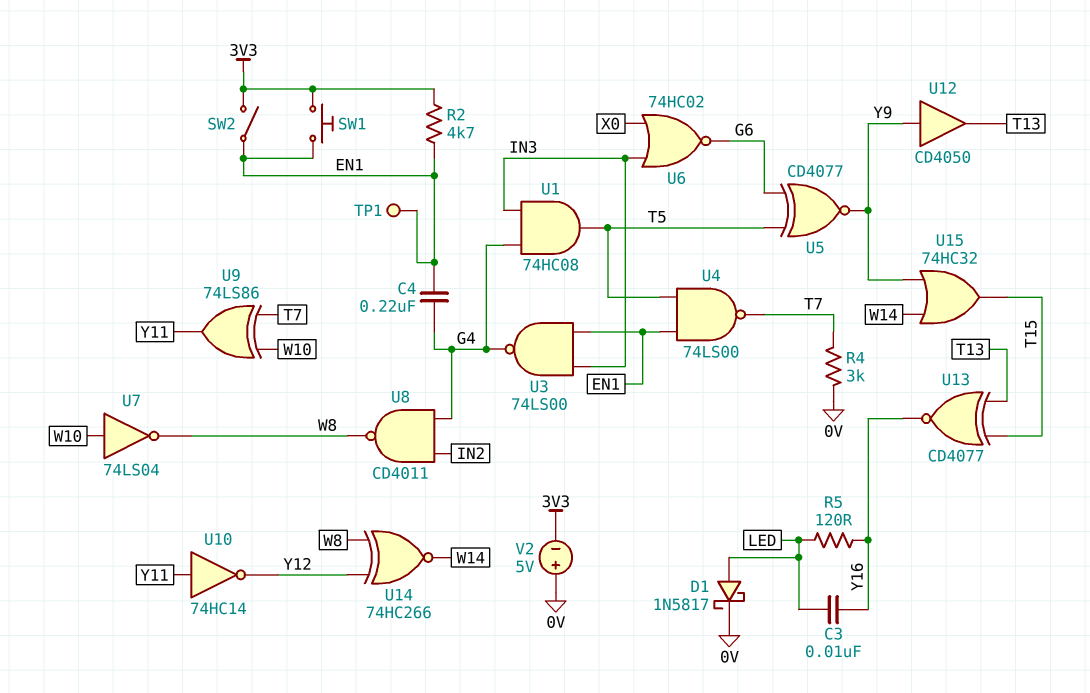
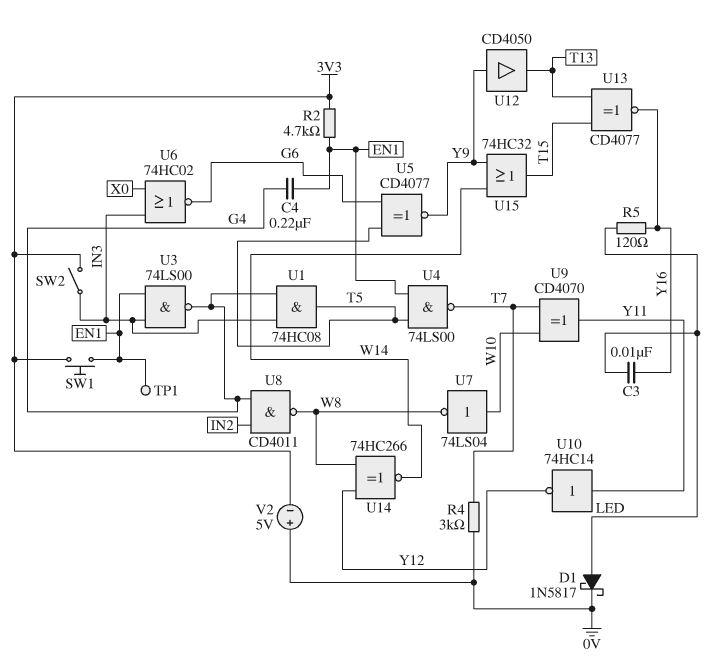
SW2: switch (3V3, EN1) -> switch (3V3, IN3)
U9: XOR 74LS86 (in T7, in W10, out Y11) -> XOR CD4070 (in T7, in W10, out Y11)

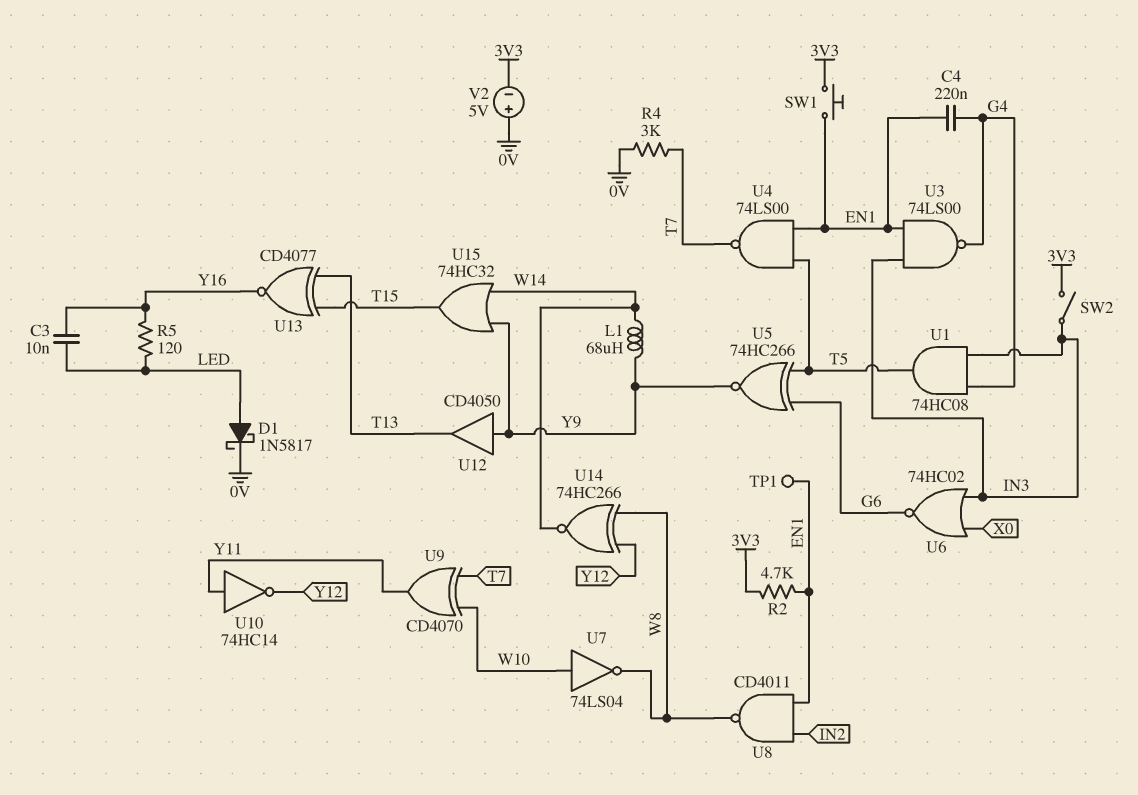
L1: none -> 68uH (W14, Y9)
U5: XNOR CD4077 (in G6, in T5, out Y9) -> XNOR 74HC266 (in G6, in T5, out Y9)
U8: NAND CD4011 (in G4, in IN2, out W8) -> NAND CD4011 (in EN1, in IN2, out W8)

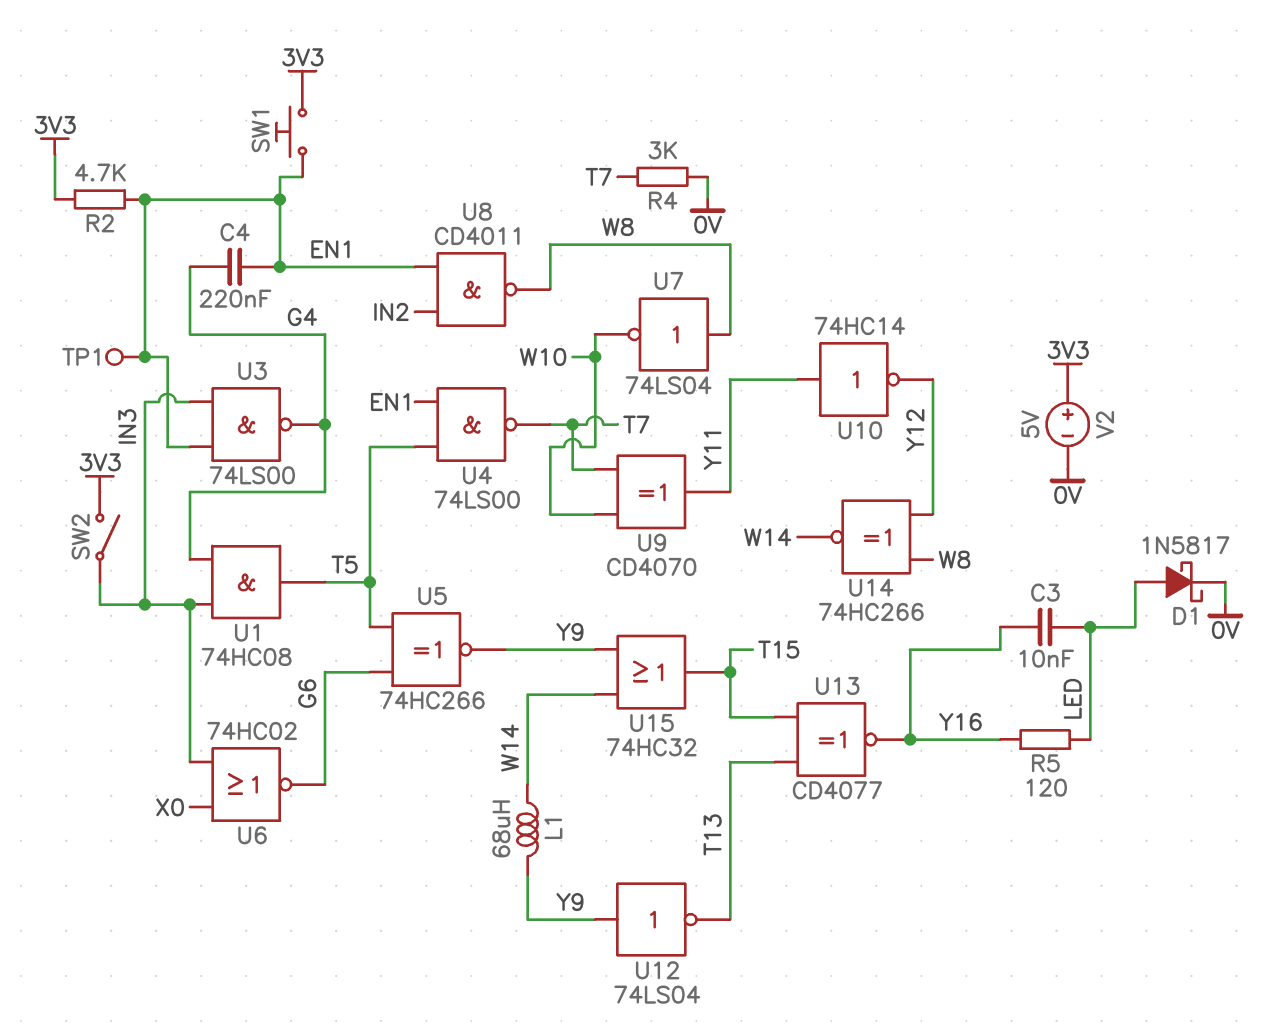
U7: NOT 74LS04 (in W10, out W8) -> NOT 74LS04 (in W8, out W10)
U12: buffer CD4050 (in Y9, out T13) -> NOT 74LS04 (in Y9, out T13)
V2: 5V (plus 0V, minus 3V3) -> 5V (plus 3V3, minus 0V)

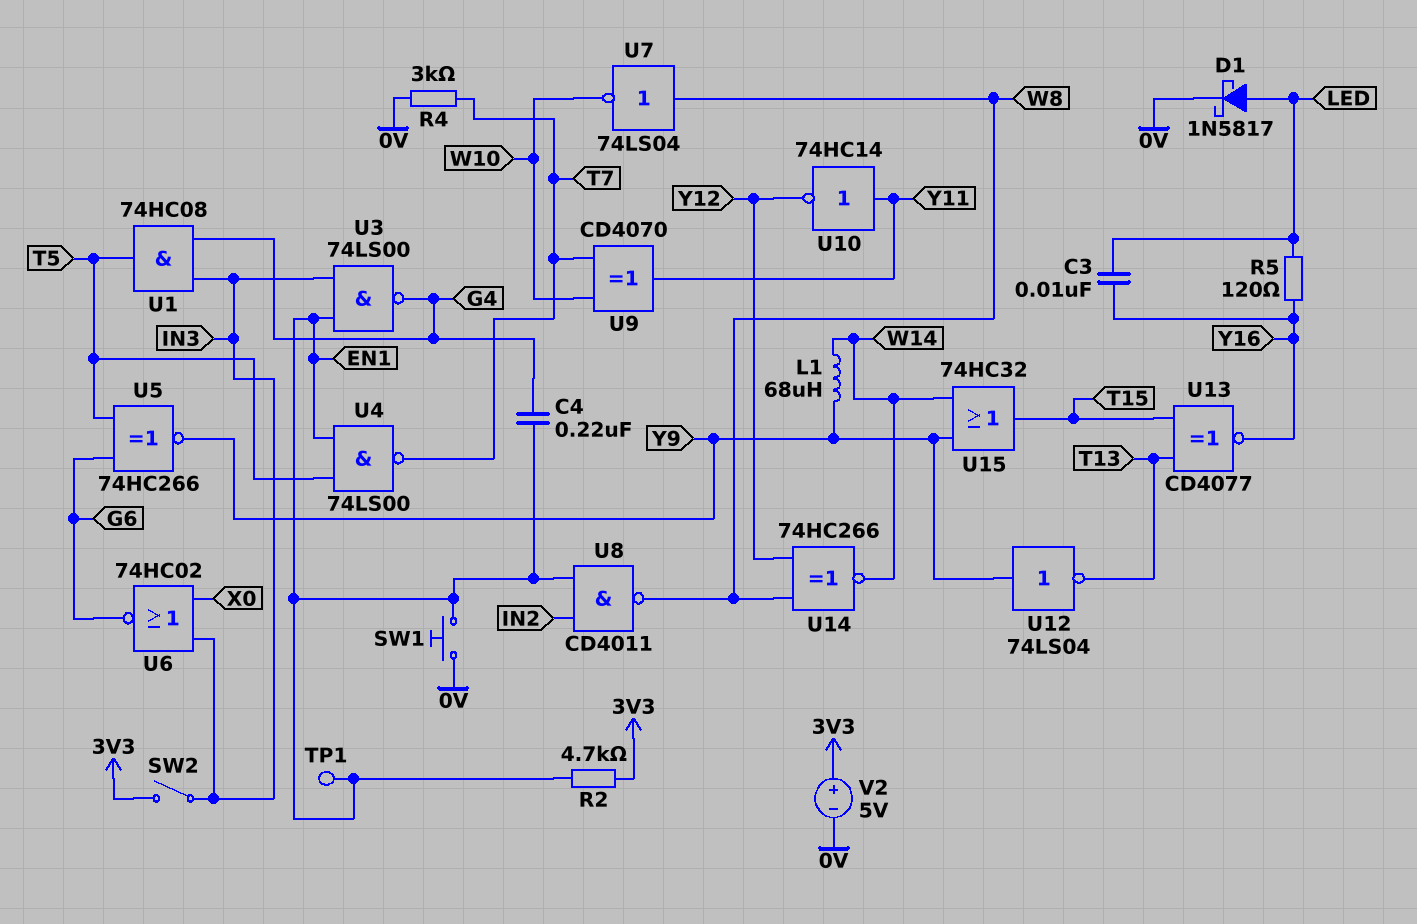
SW1: button (3V3, EN1) -> button (0V, EN1)

